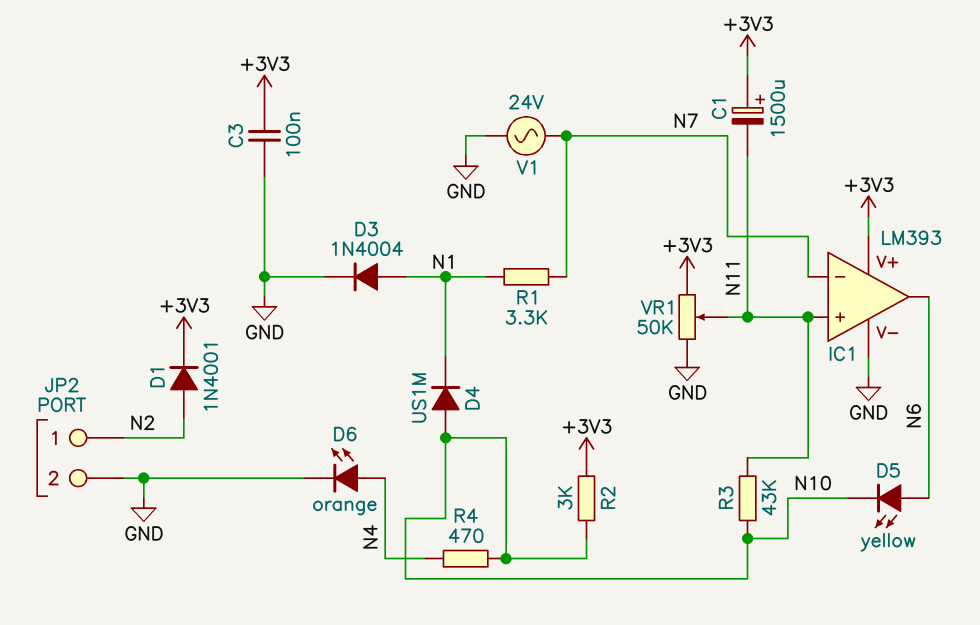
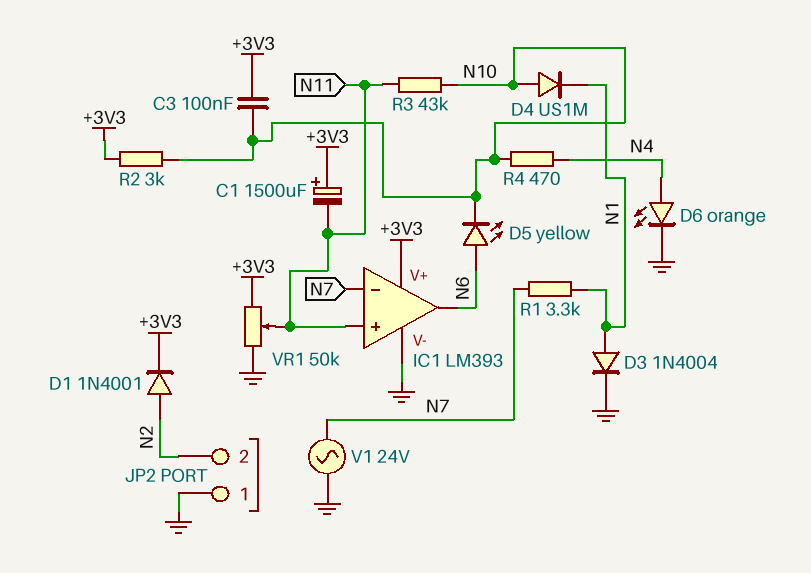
C3: 100nF (+3V3, GND) -> 100nF (+3V3, N10)
JP2 pin 1: N2 -> GND
JP2 pin 2: GND -> N2

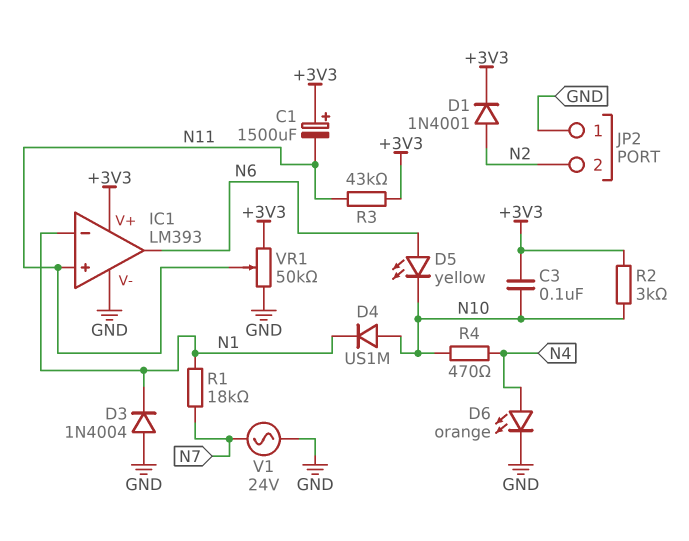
D3: diode 1N4004 (A N1, K GND) -> diode 1N4004 (A GND, K N1)
IC1 pin in-: N7 -> N1
R1: 3.3k (N1, N7) -> 18k (N1, N7)
R3: 43k (N10, N11) -> 43k (+3V3, N11)

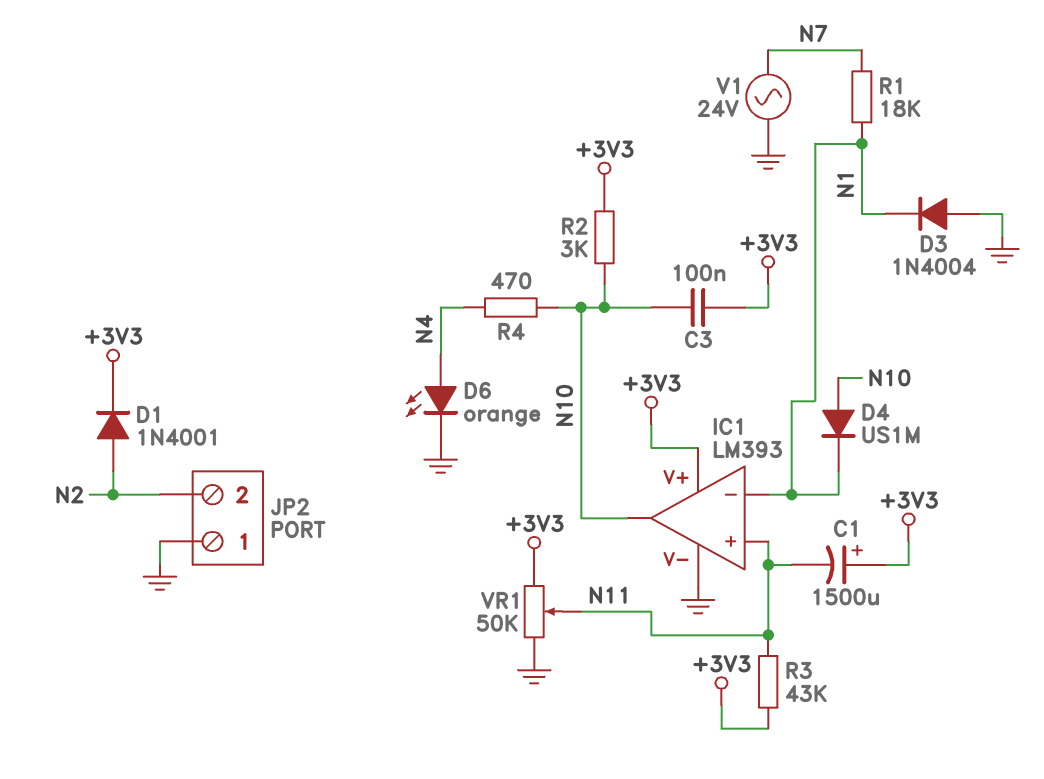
D5: LED yellow (A N6, K N10) -> none
IC1 pin out: N6 -> N10

